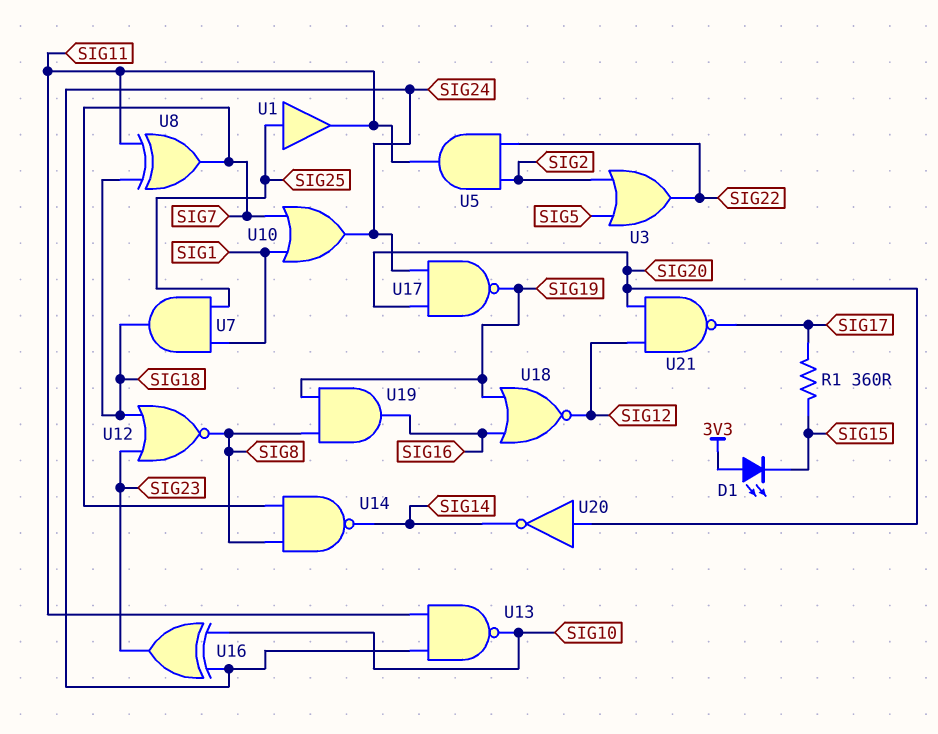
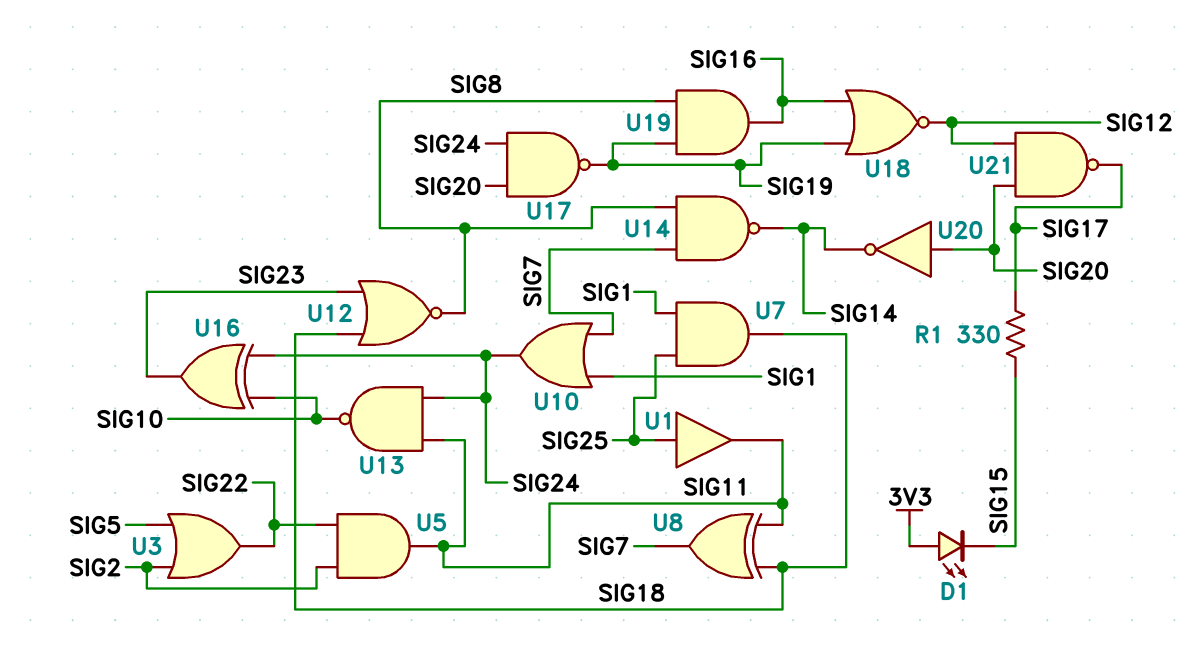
R1: 360 (SIG15, SIG17) -> 330 (SIG15, SIG17)

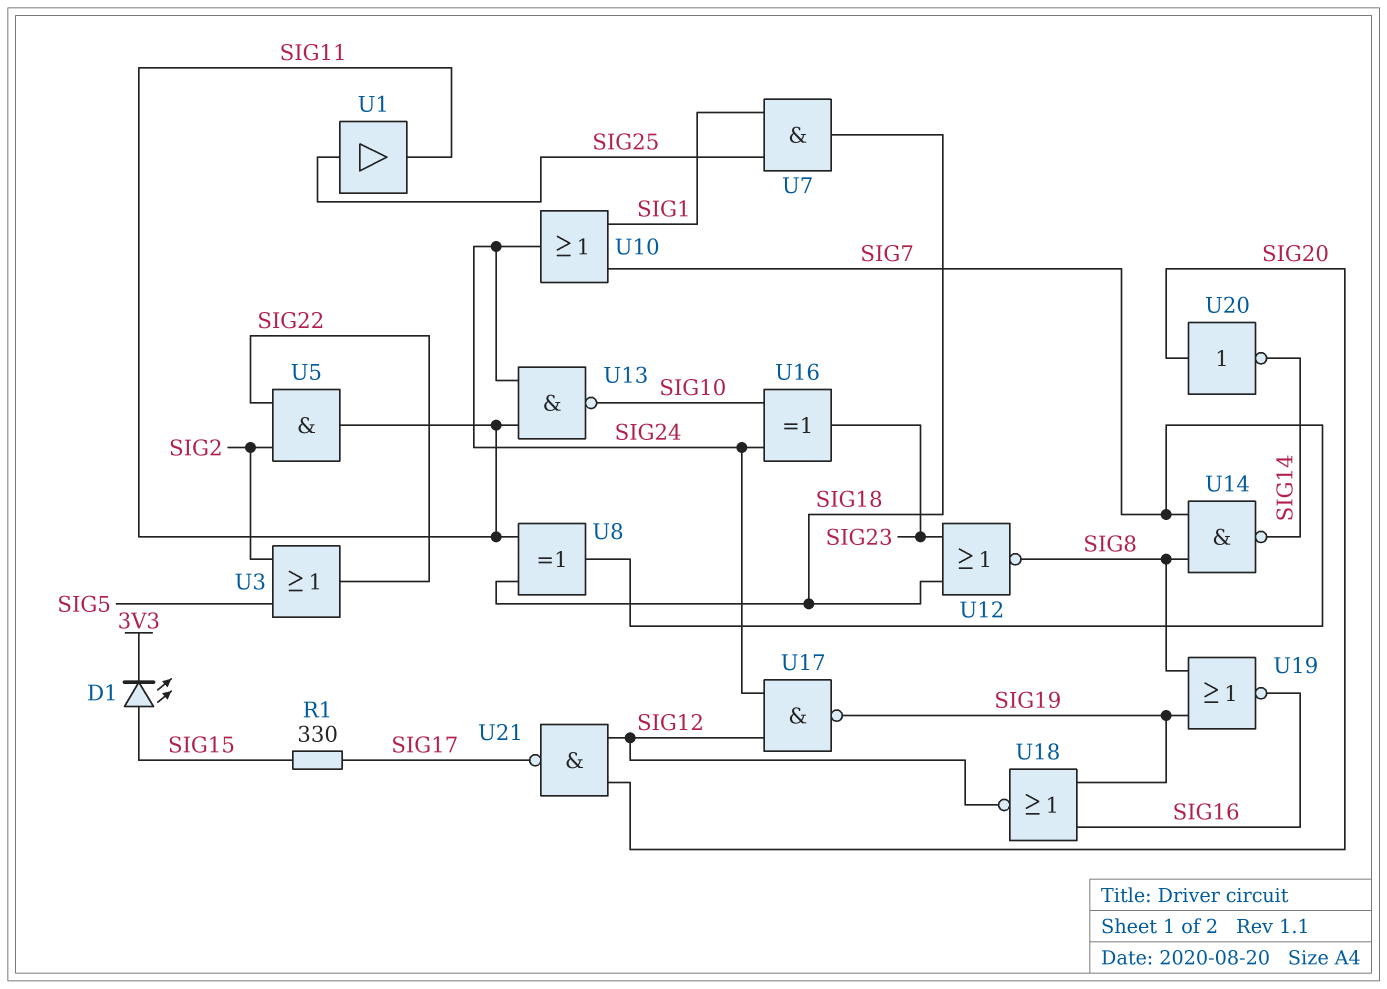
D1: LED (A 3V3, K SIG15) -> LED (A SIG15, K 3V3)
U17: NAND (in SIG20, in SIG24, out SIG19) -> NAND (in SIG12, in SIG24, out SIG19)
U19: AND (in SIG8, in SIG19, out SIG16) -> NOR (in SIG8, in SIG19, out SIG16)

